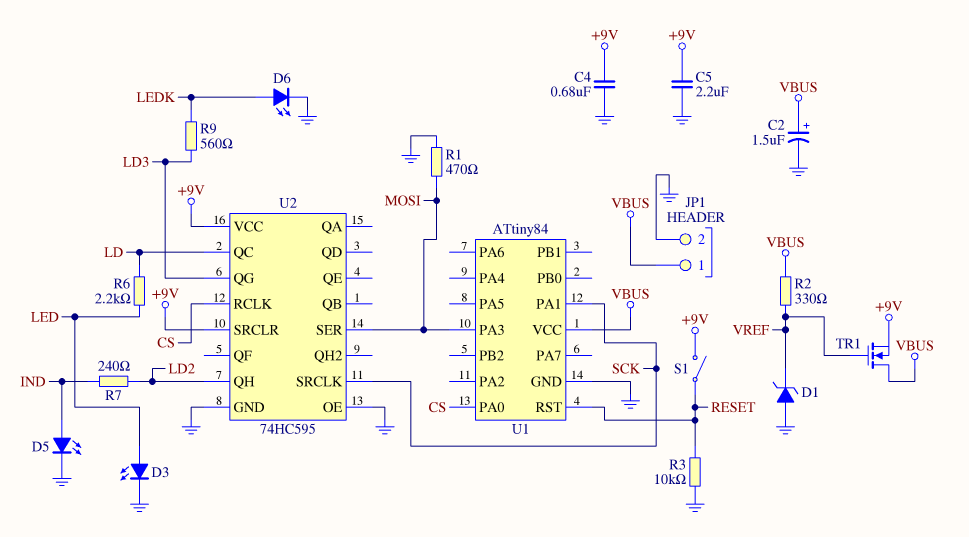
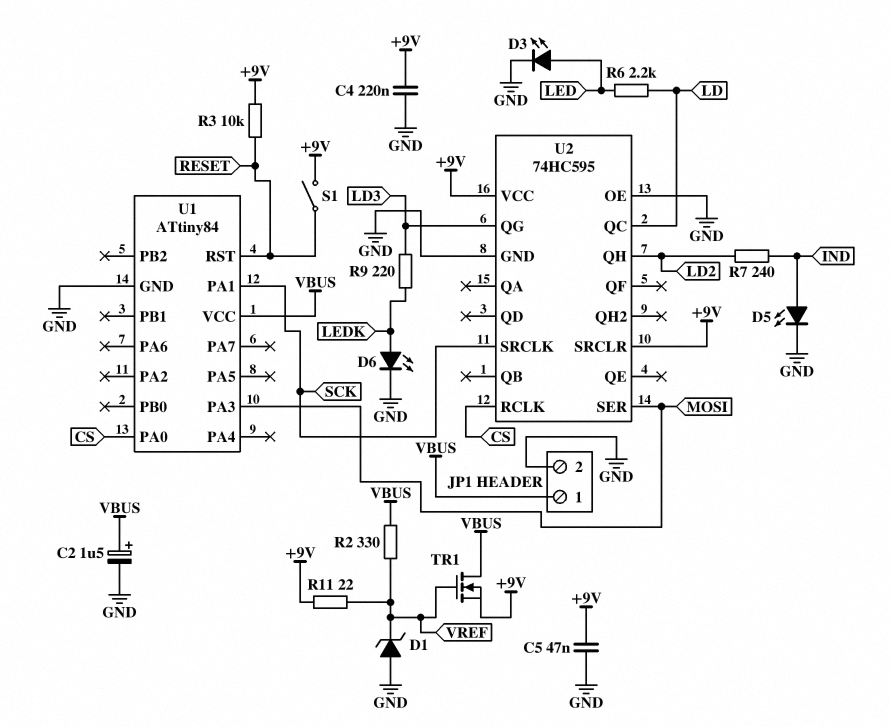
C4: 680nF (+9V, GND) -> 220nF (+9V, GND)
C5: 2.2uF (+9V, GND) -> 47nF (+9V, GND)
R1: 470 (GND, MOSI) -> none
R3: 10k (GND, RESET) -> 10k (+9V, RESET)
R9: 560 (LD3, LEDK) -> 220 (LD3, LEDK)
R11: none -> 22 (+9V, VREF)

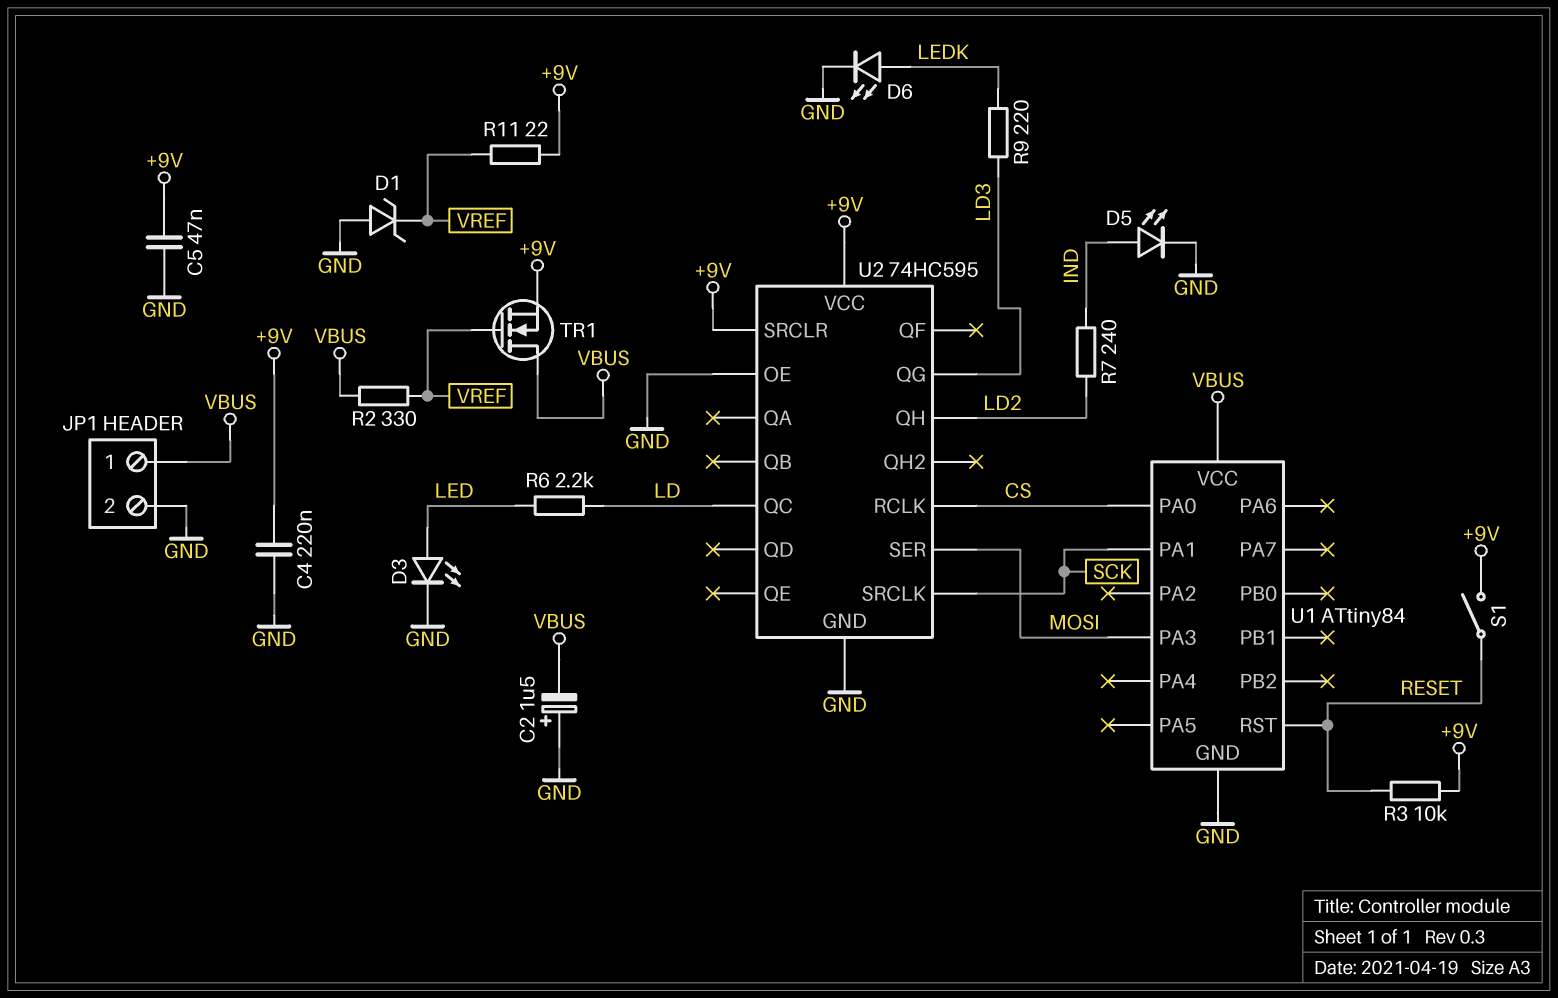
C2: 1.5uF (plus VBUS, minus GND) -> 1.5uF (plus GND, minus VBUS)

